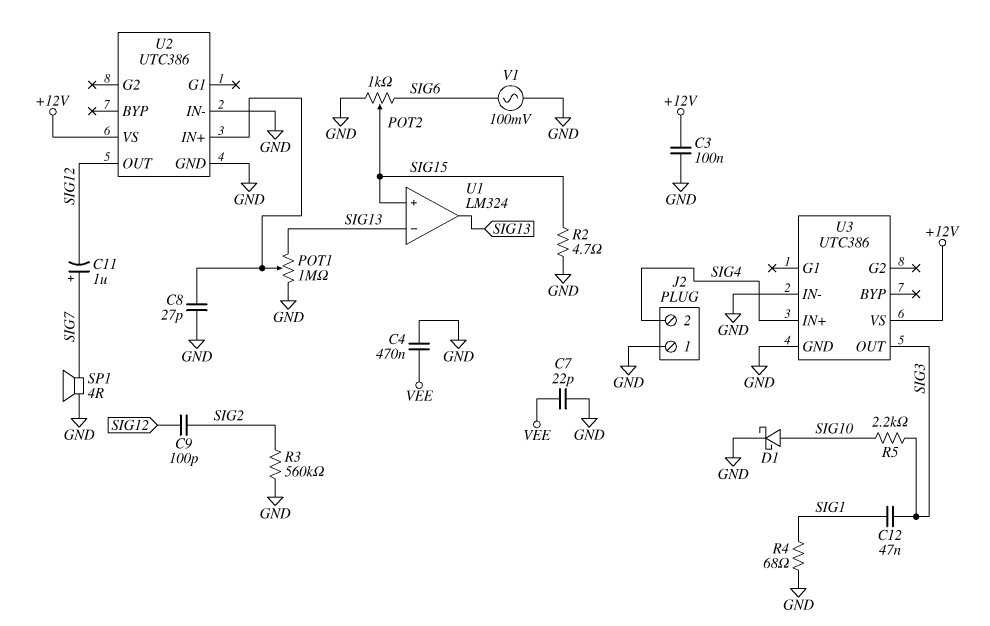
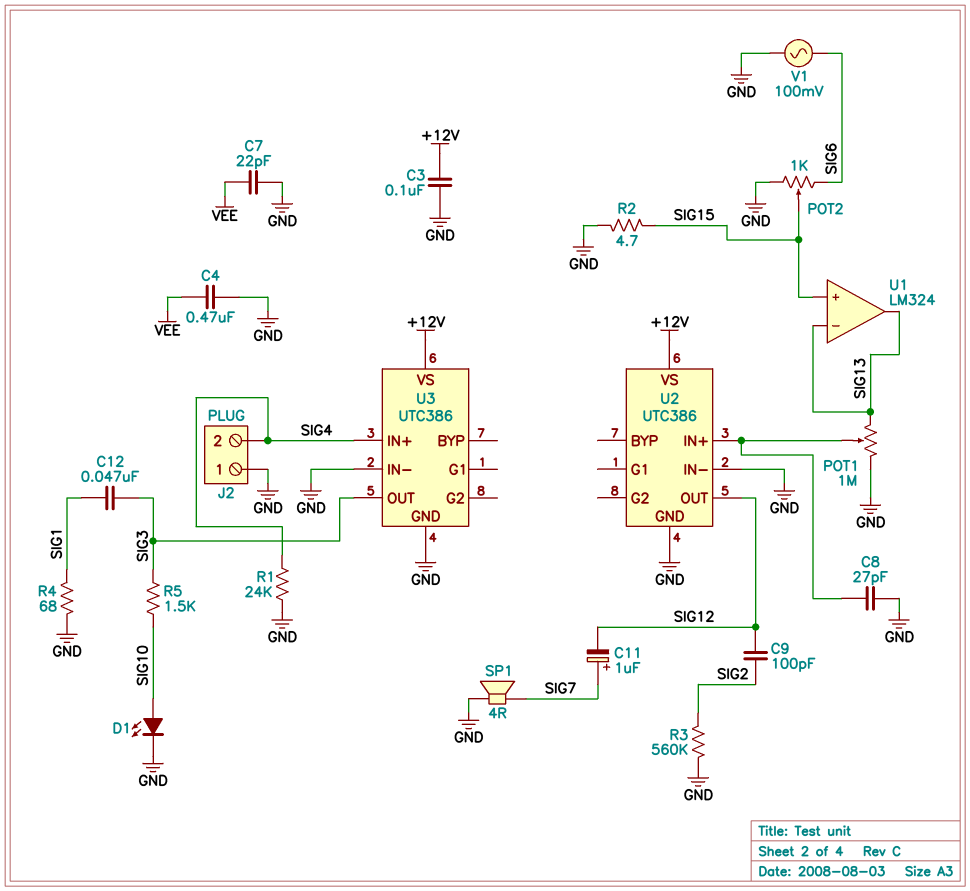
D1: schottky (A SIG10, K GND) -> LED (A SIG10, K GND)
R1: none -> 24k (GND, SIG4)
R5: 2.2k (SIG3, SIG10) -> 1.5k (SIG3, SIG10)

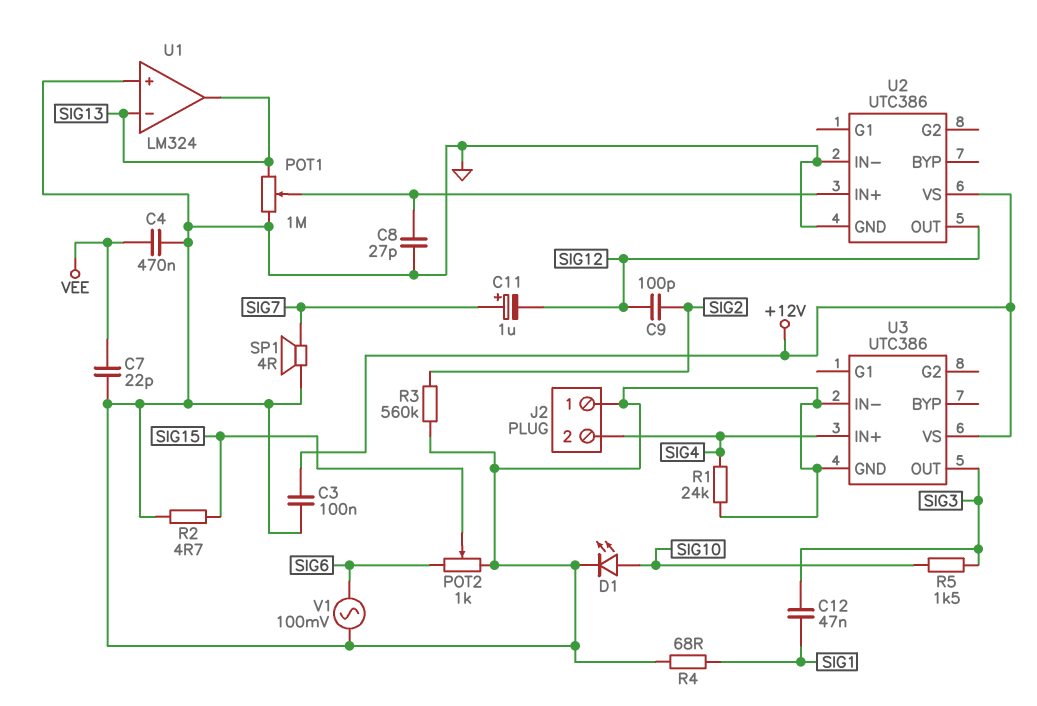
U1 pin in+: SIG15 -> GND

